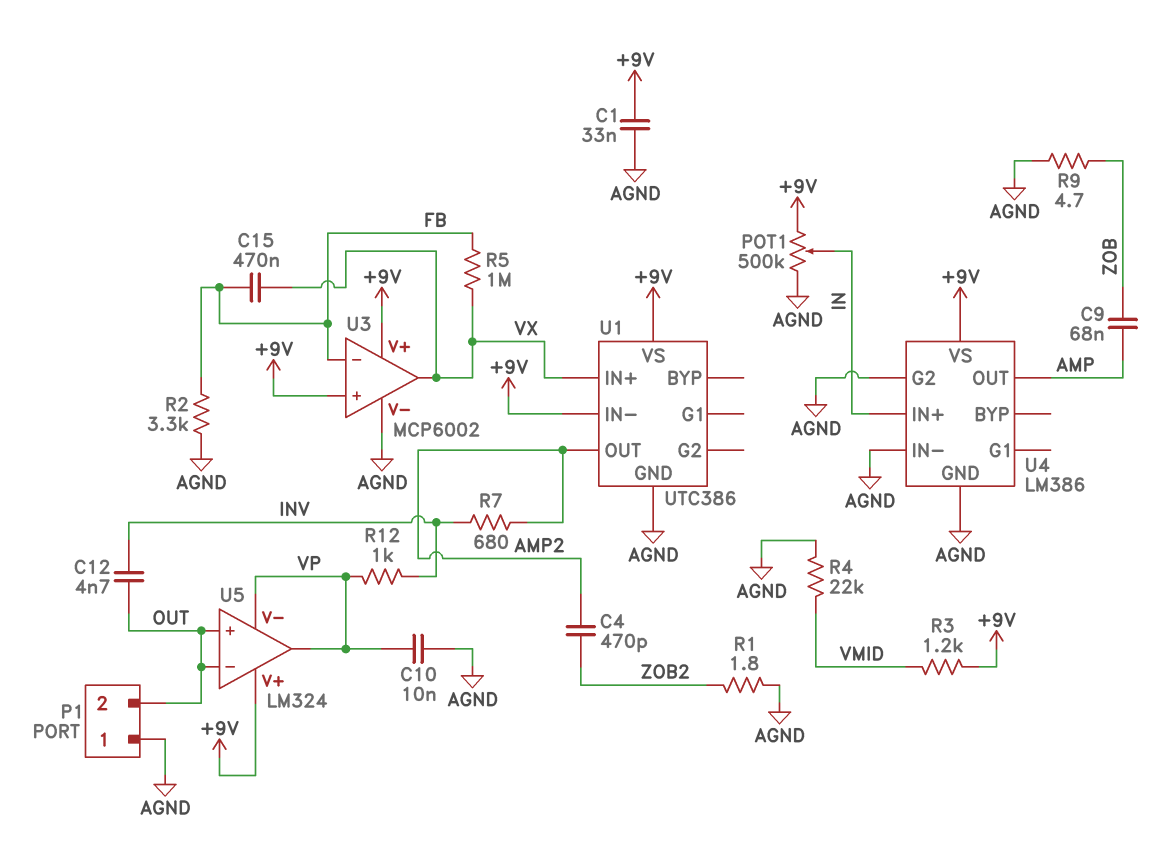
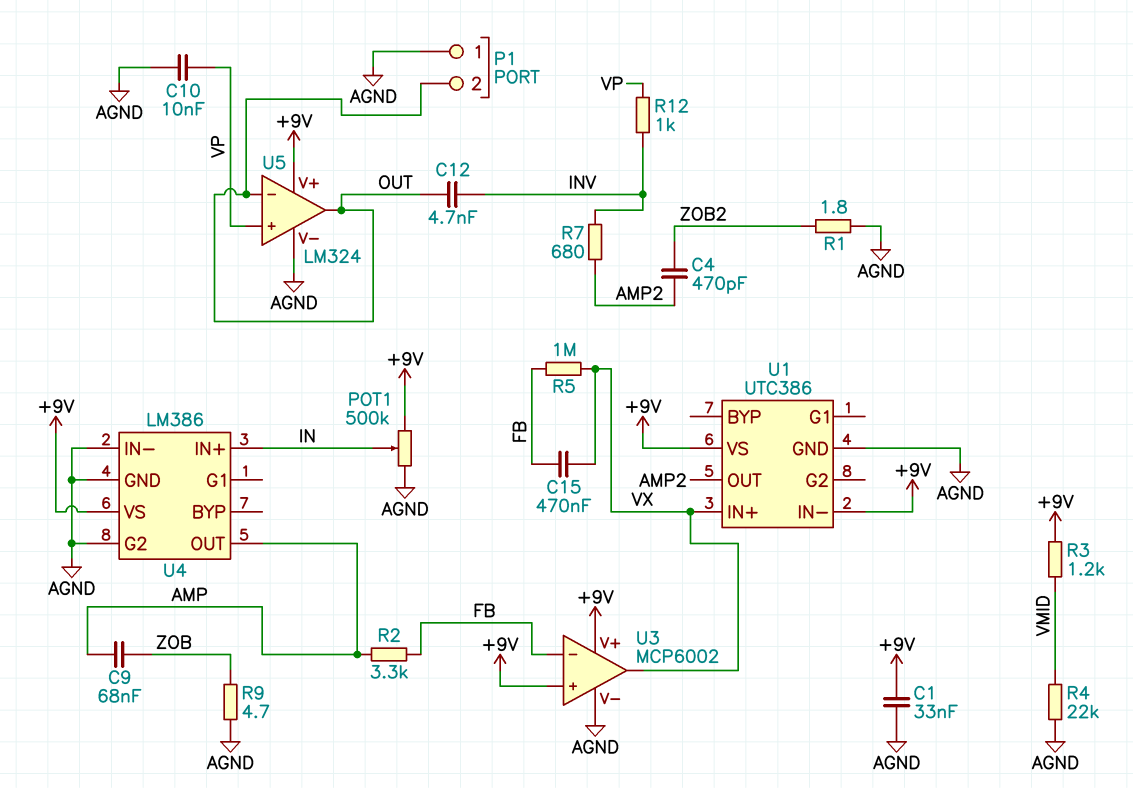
R2: 3.3k (AGND, FB) -> 3.3k (AMP, FB)
U5 pin V-: VP -> AGND
U5 pin in+: OUT -> VP
U5 pin out: VP -> OUT

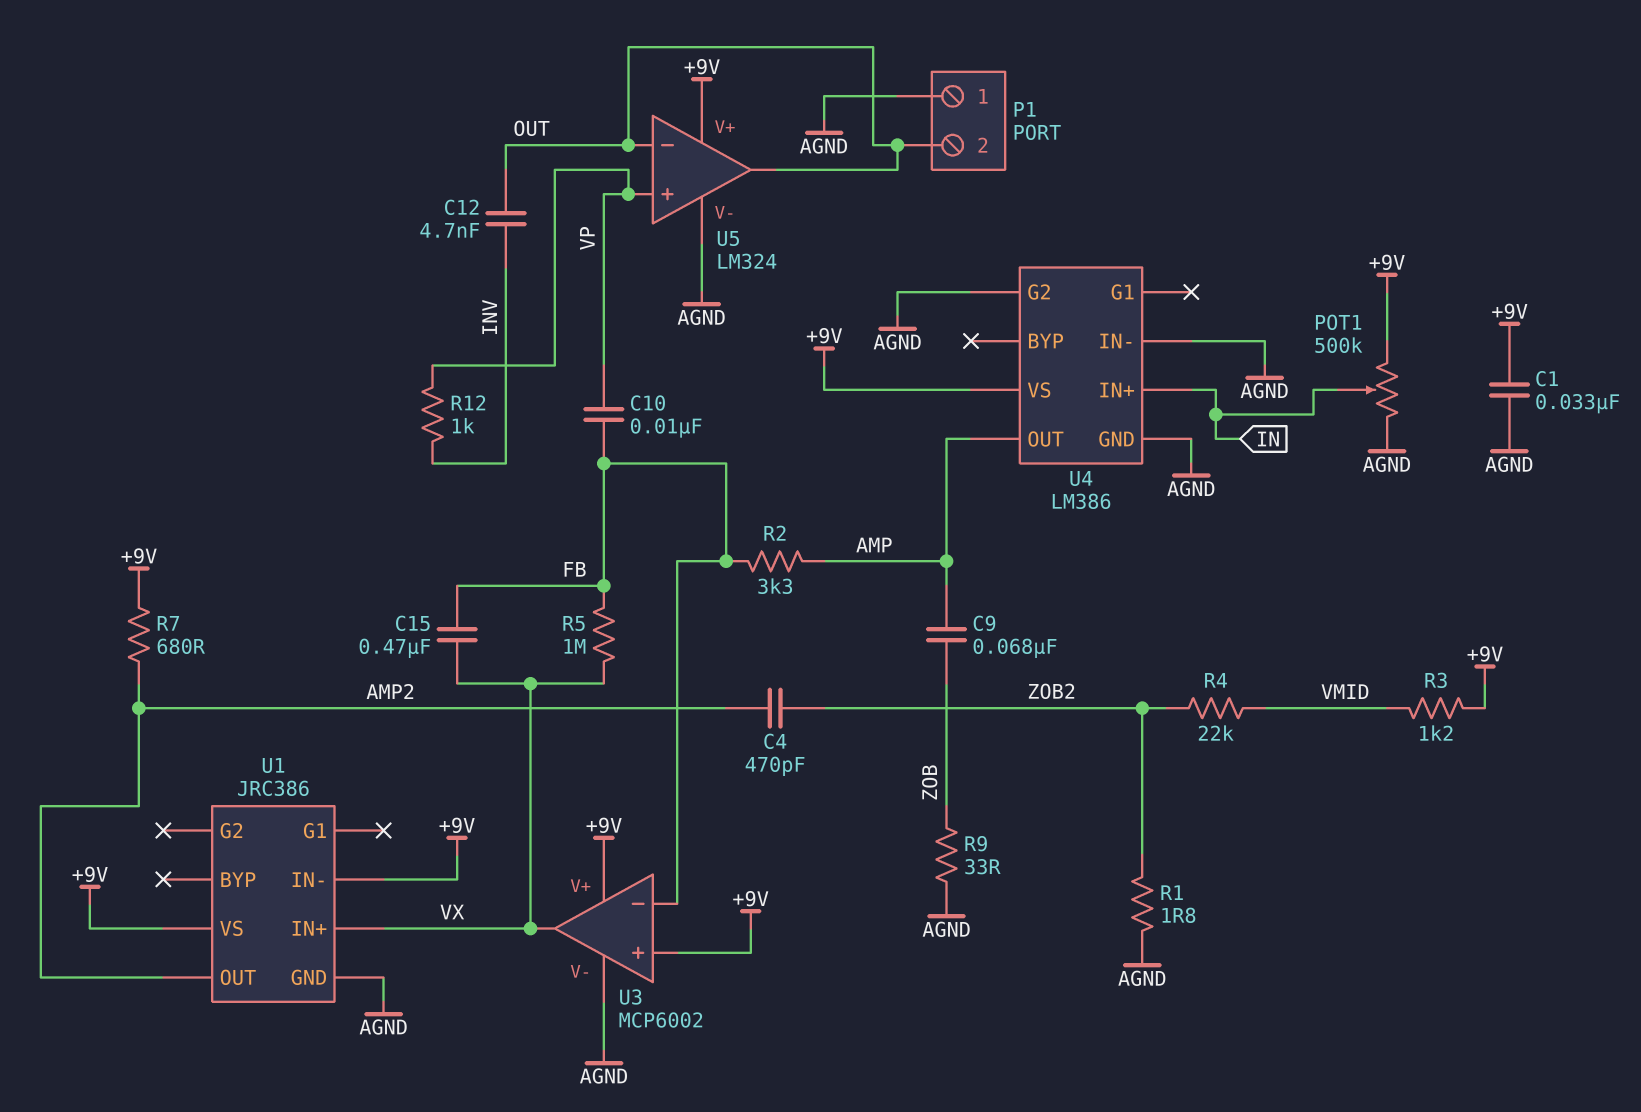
C10: 10nF (AGND, VP) -> 10nF (FB, VP)
R4: 22k (AGND, VMID) -> 22k (VMID, ZOB2)
R7: 680 (AMP2, INV) -> 680 (+9V, AMP2)
R9: 4.7 (AGND, ZOB) -> 33 (AGND, ZOB)
U1: UTC386 -> JRC386

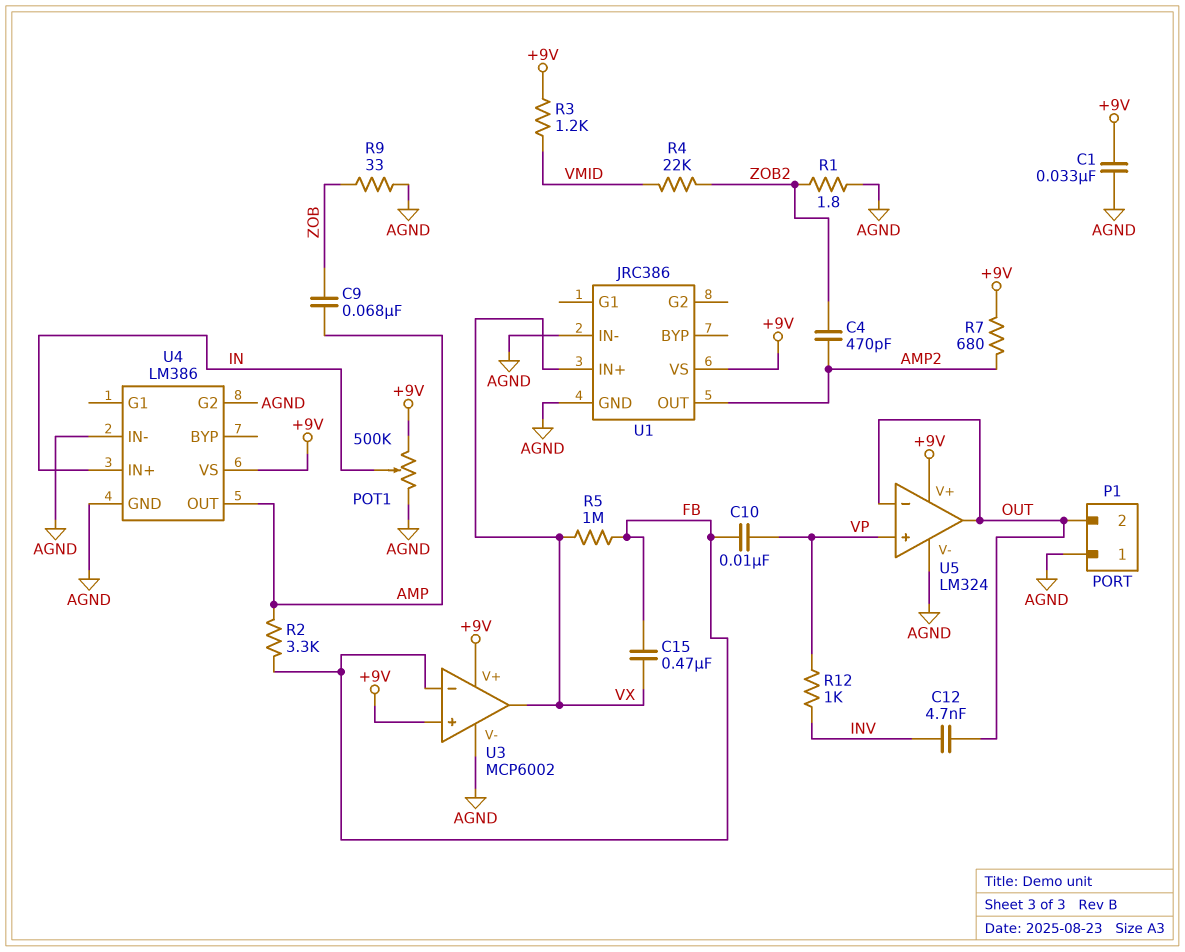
U1 pin IN-: +9V -> AGND

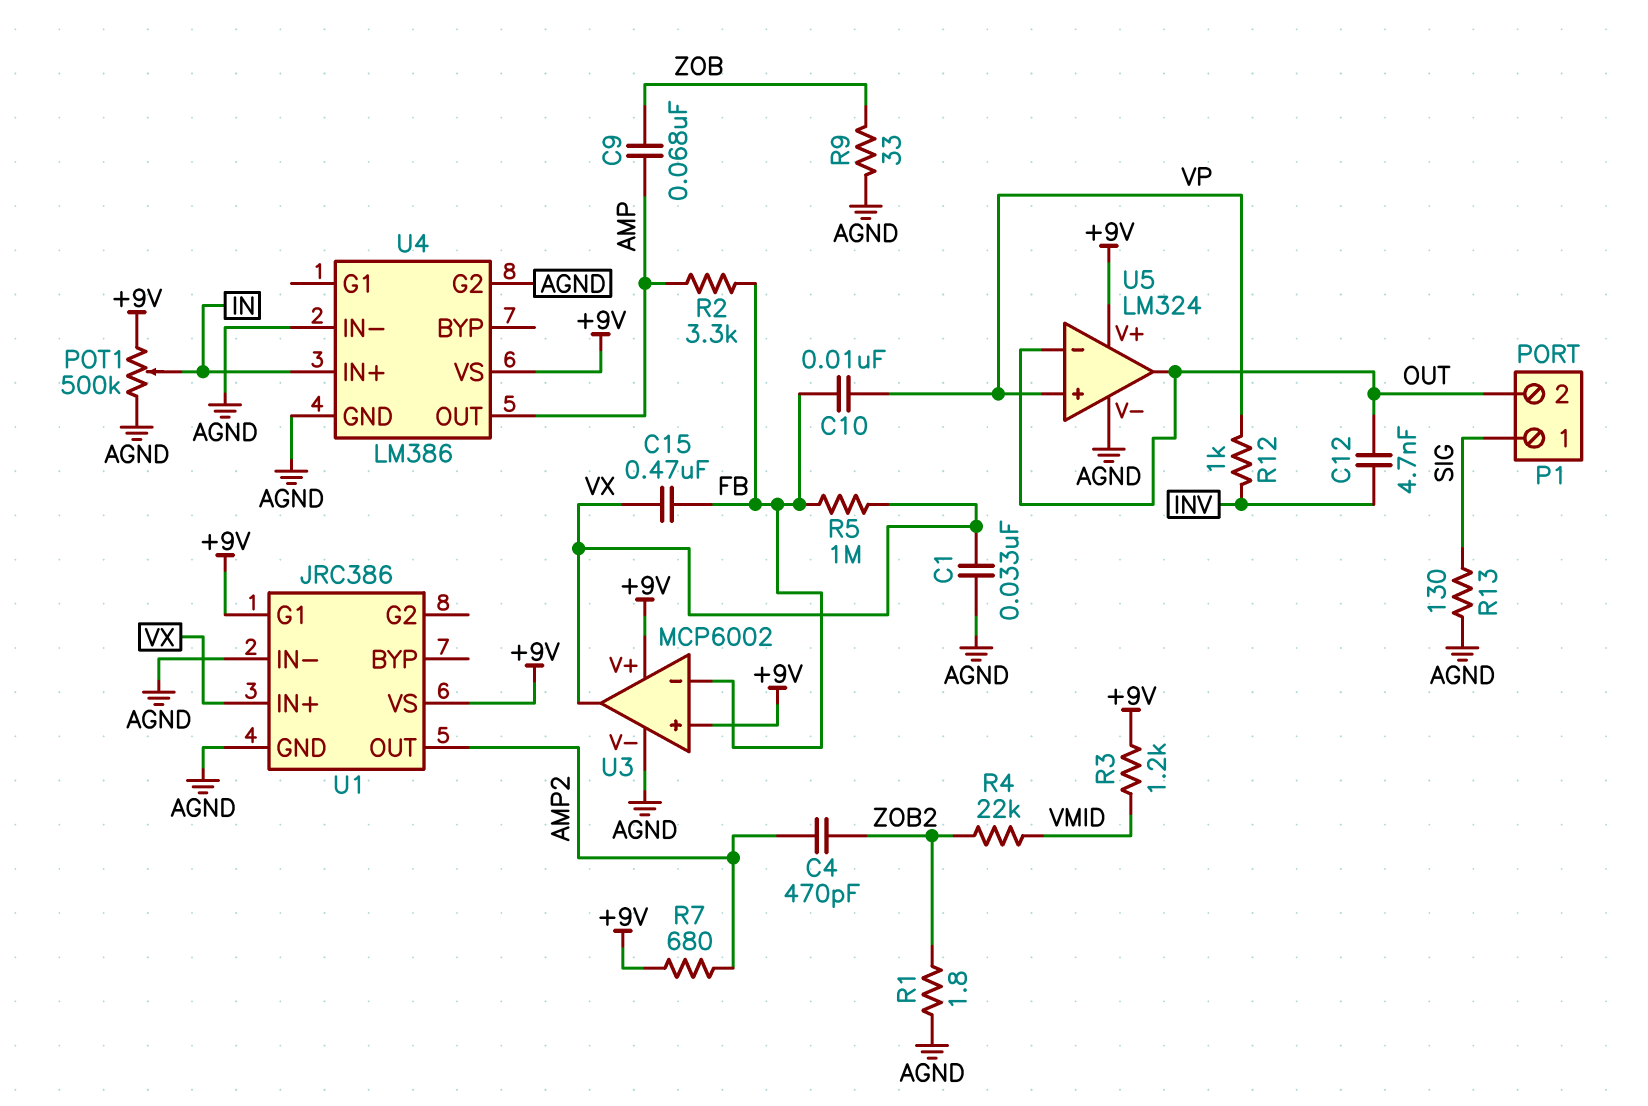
C1: 33nF (+9V, AGND) -> 33nF (AGND, VX)
P1 pin 1: AGND -> SIG
R13: none -> 130 (AGND, SIG)
U1 pin G1: none -> +9V

